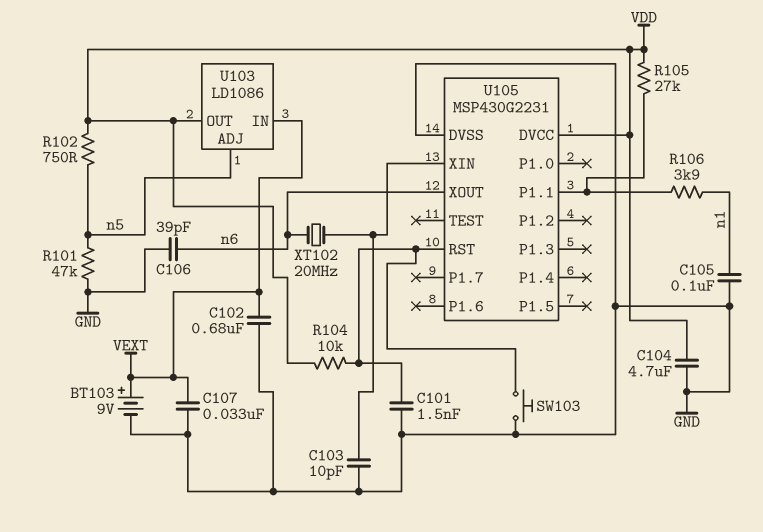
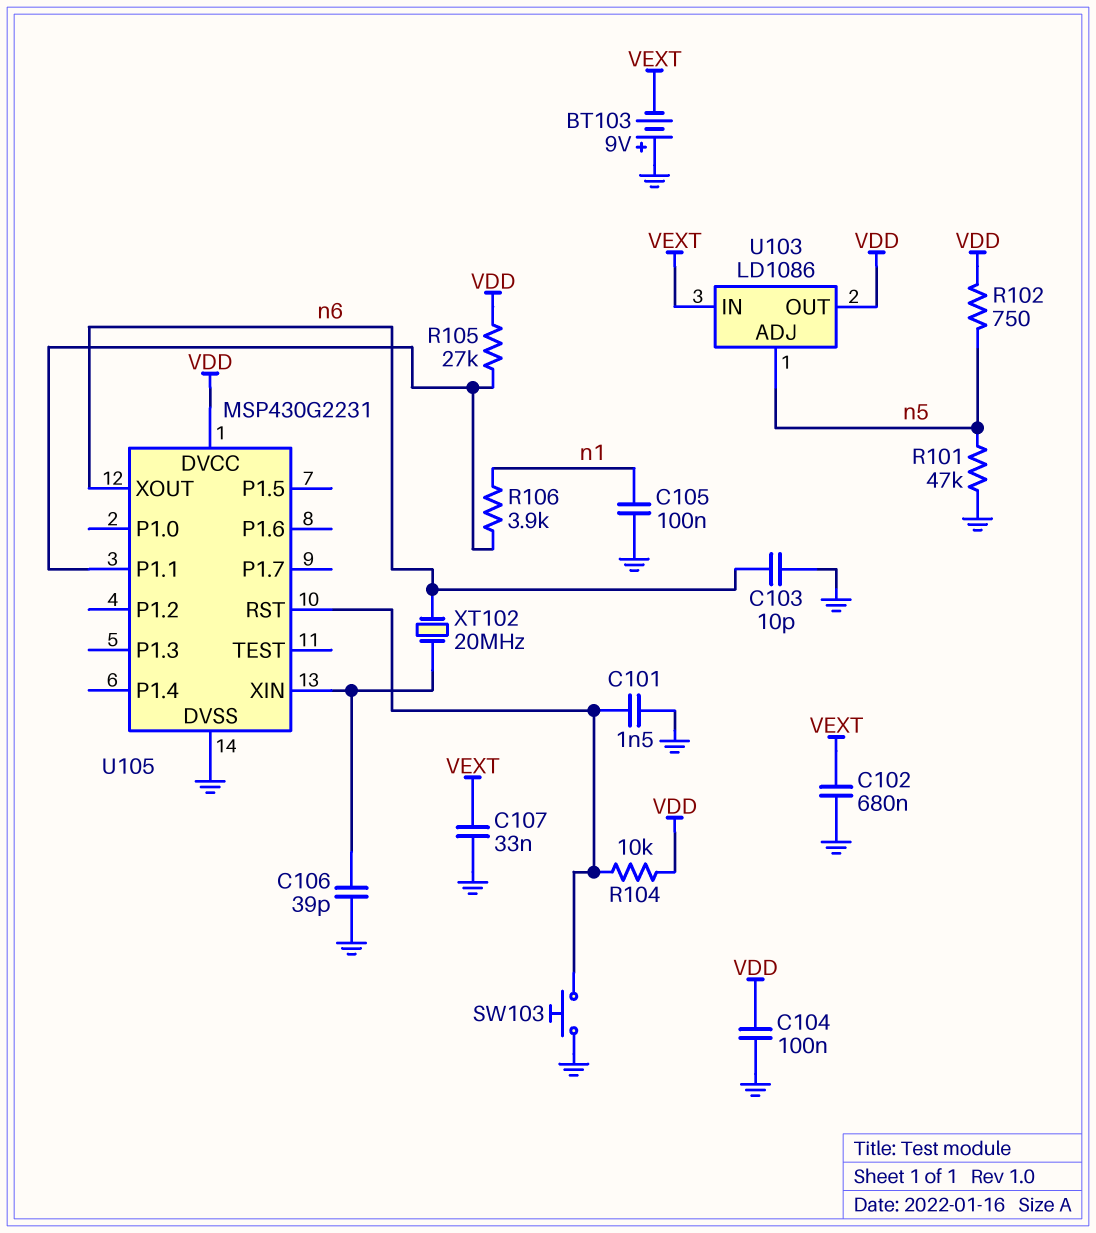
BT103: 9V (plus VEXT, minus GND) -> 9V (plus GND, minus VEXT)
C103: 10pF (GND, U105/XIN) -> 10pF (GND, n6)
C104: 4.7uF (GND, VDD) -> 100nF (GND, VDD)
C106: 39pF (GND, n6) -> 39pF (GND, U105/XIN)

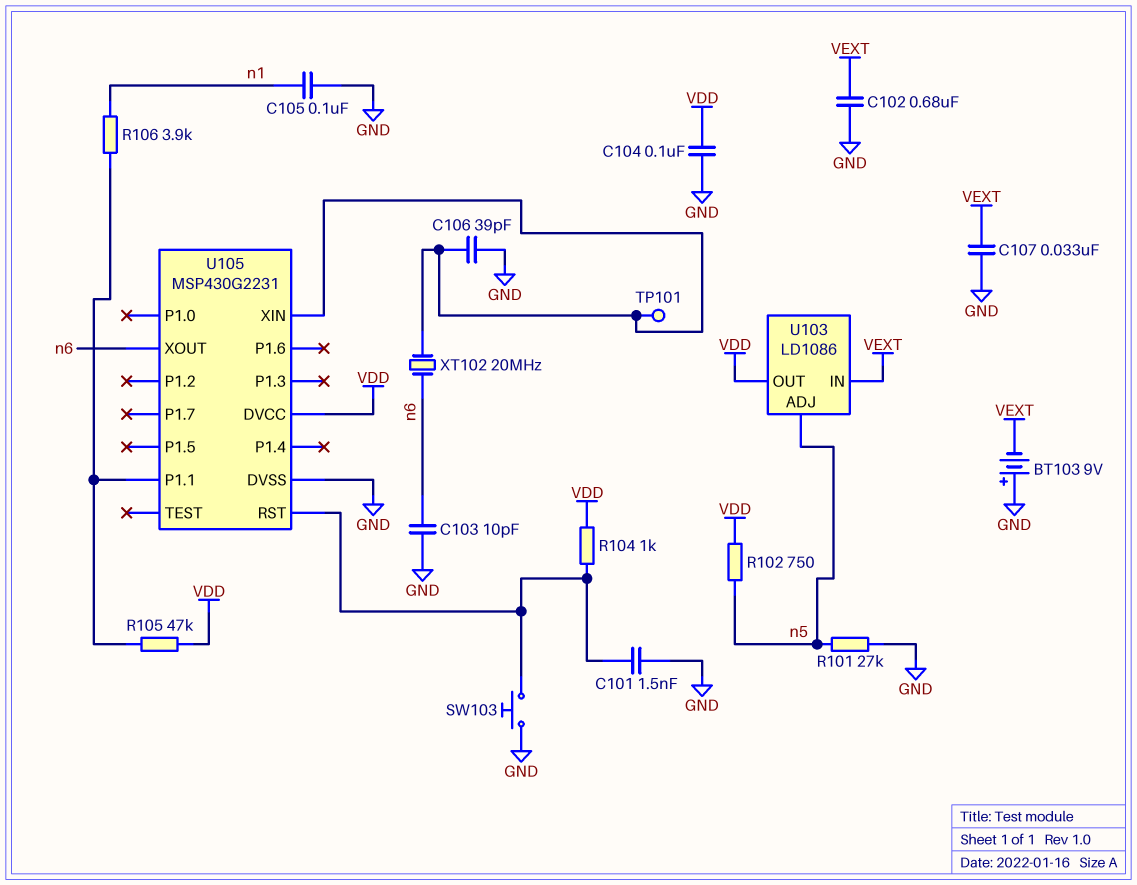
R101: 47k (GND, n5) -> 27k (GND, n5)
R104: 10k (U105/RST, VDD) -> 1k (U105/RST, VDD)
R105: 27k (U105/P1.1, VDD) -> 47k (U105/P1.1, VDD)
TP101: none -> test point (U105/XIN)

